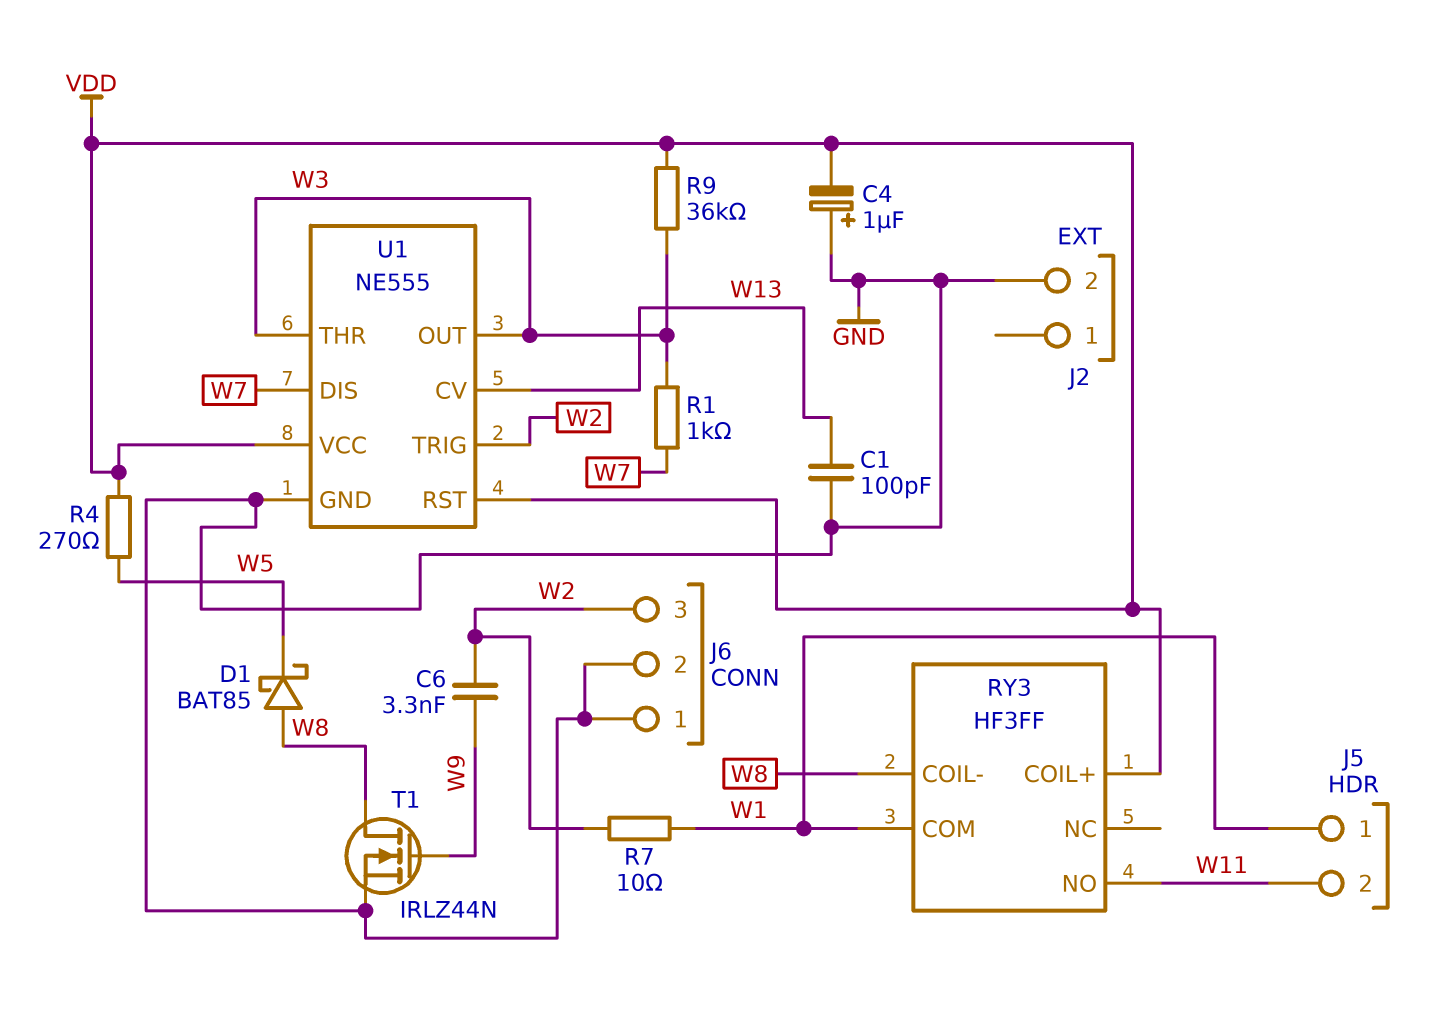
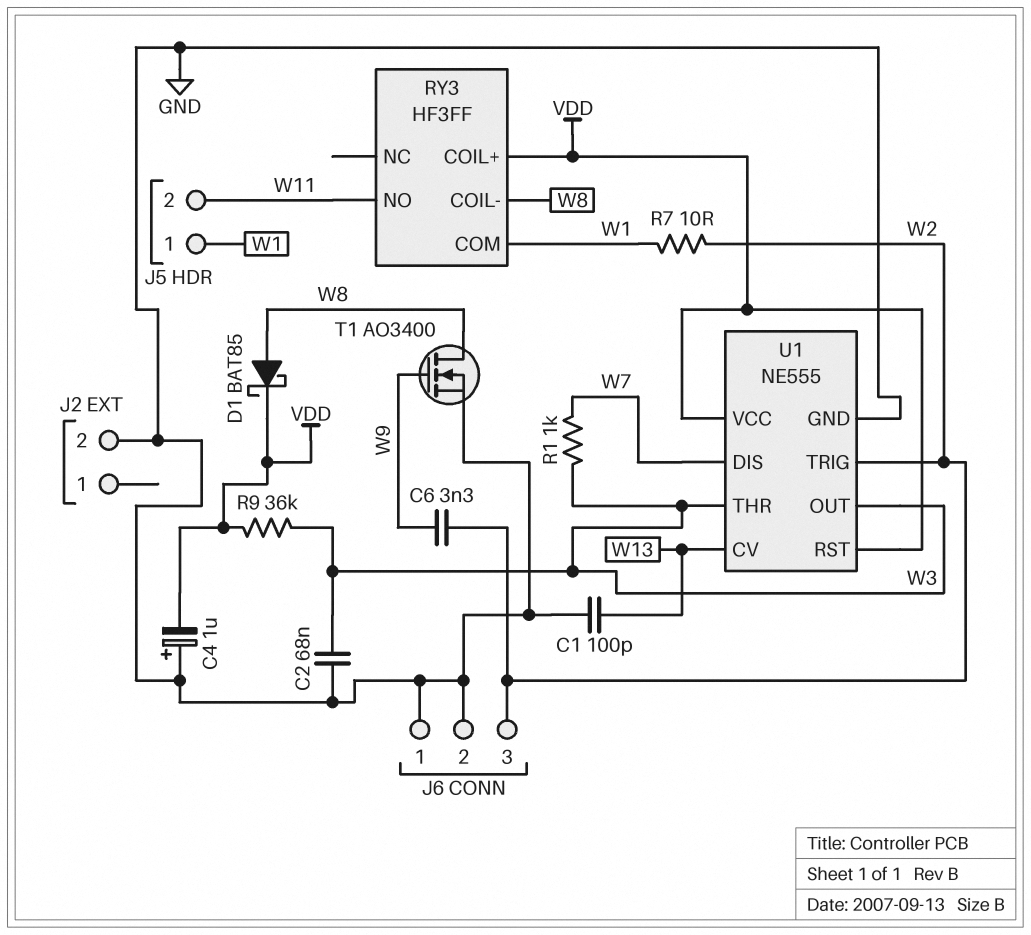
C2: none -> 68nF (GND, W3)
D1: schottky BAT85 (A W8, K W5) -> schottky BAT85 (A W8, K VDD)
R4: 270 (VDD, W5) -> none
T1: NMOS IRLZ44N (G W9, D W8, S GND) -> NMOS AO3400 (G W9, D W8, S GND)

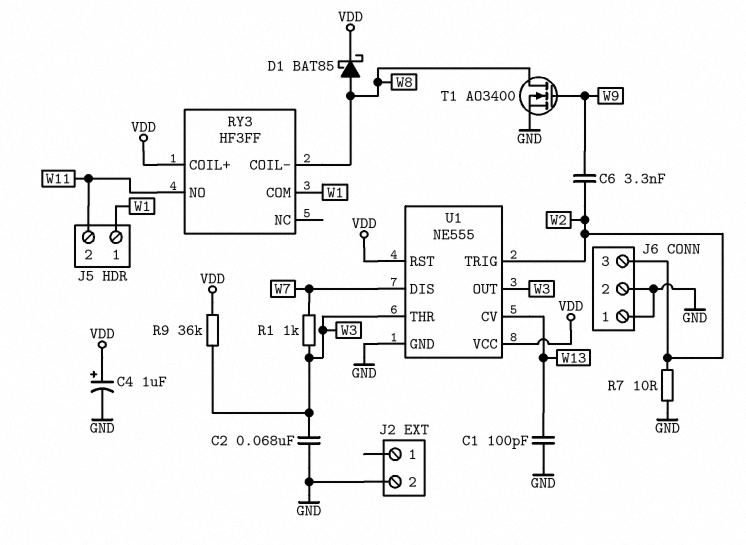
C4: 1uF (plus GND, minus VDD) -> 1uF (plus VDD, minus GND)
R7: 10 (W1, W2) -> 10 (GND, W2)

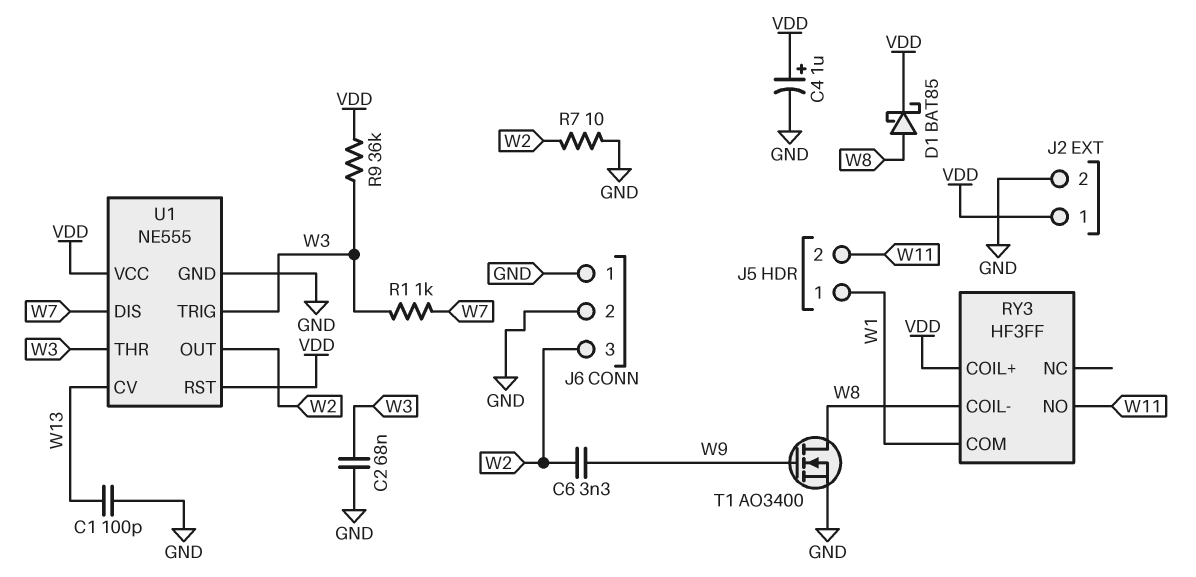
J2 pin 1: none -> VDD
U1 pin OUT: W3 -> W2
U1 pin TRIG: W2 -> W3

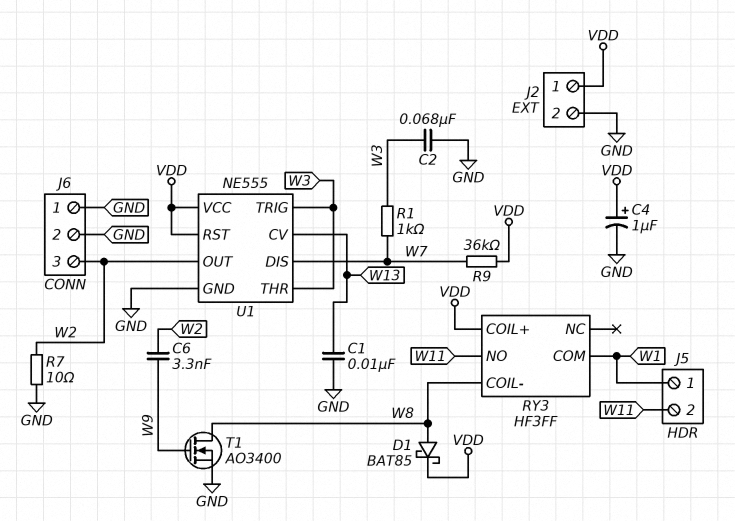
C1: 100pF (GND, W13) -> 10nF (GND, W13)
R9: 36k (VDD, W3) -> 36k (VDD, W7)

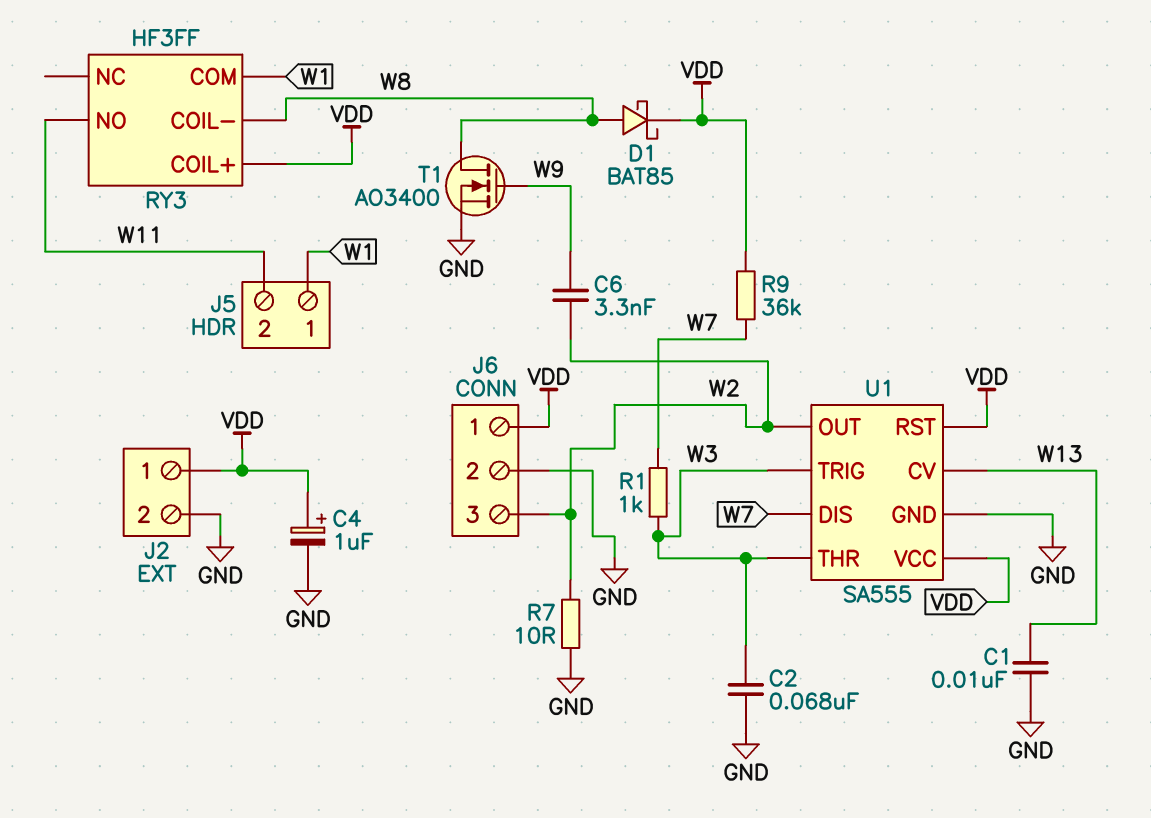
J6 pin 1: GND -> VDD
U1: NE555 -> SA555

